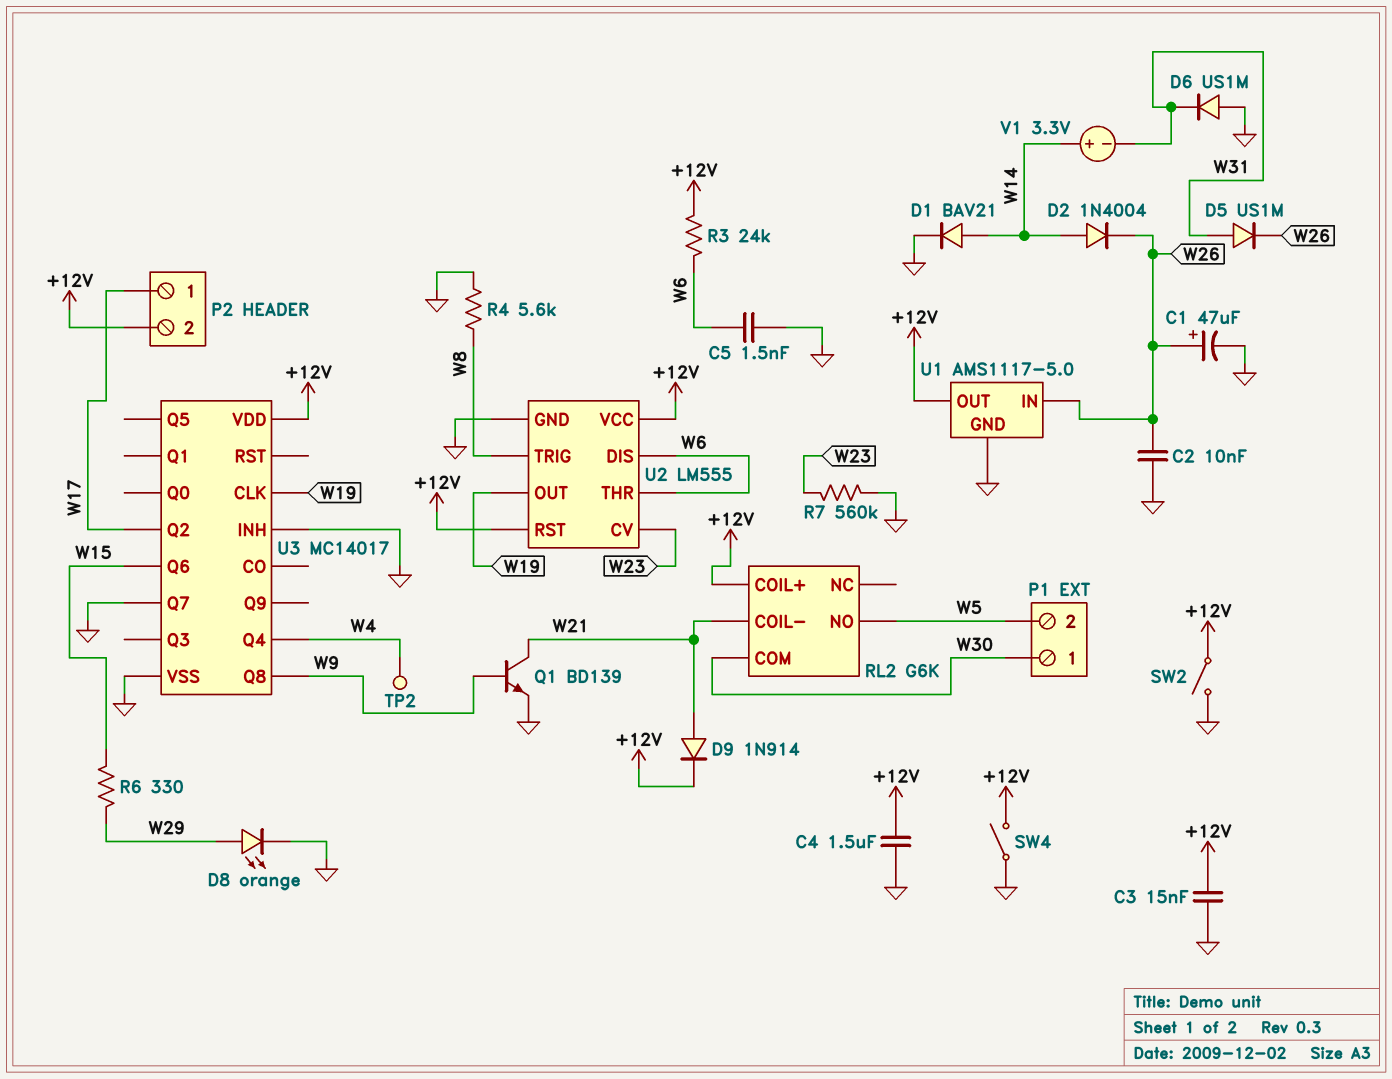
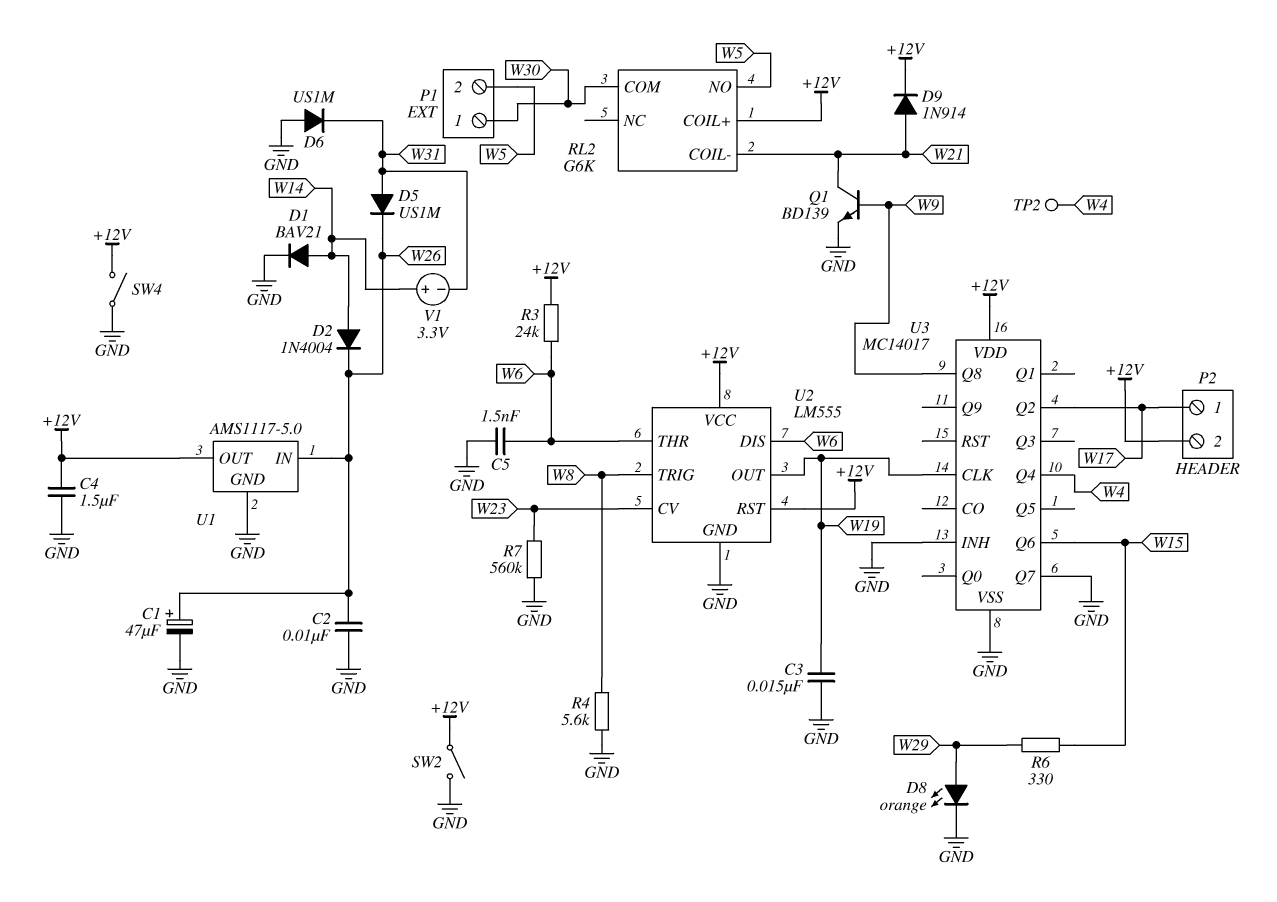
C3: 15nF (+12V, GND) -> 15nF (GND, W19)

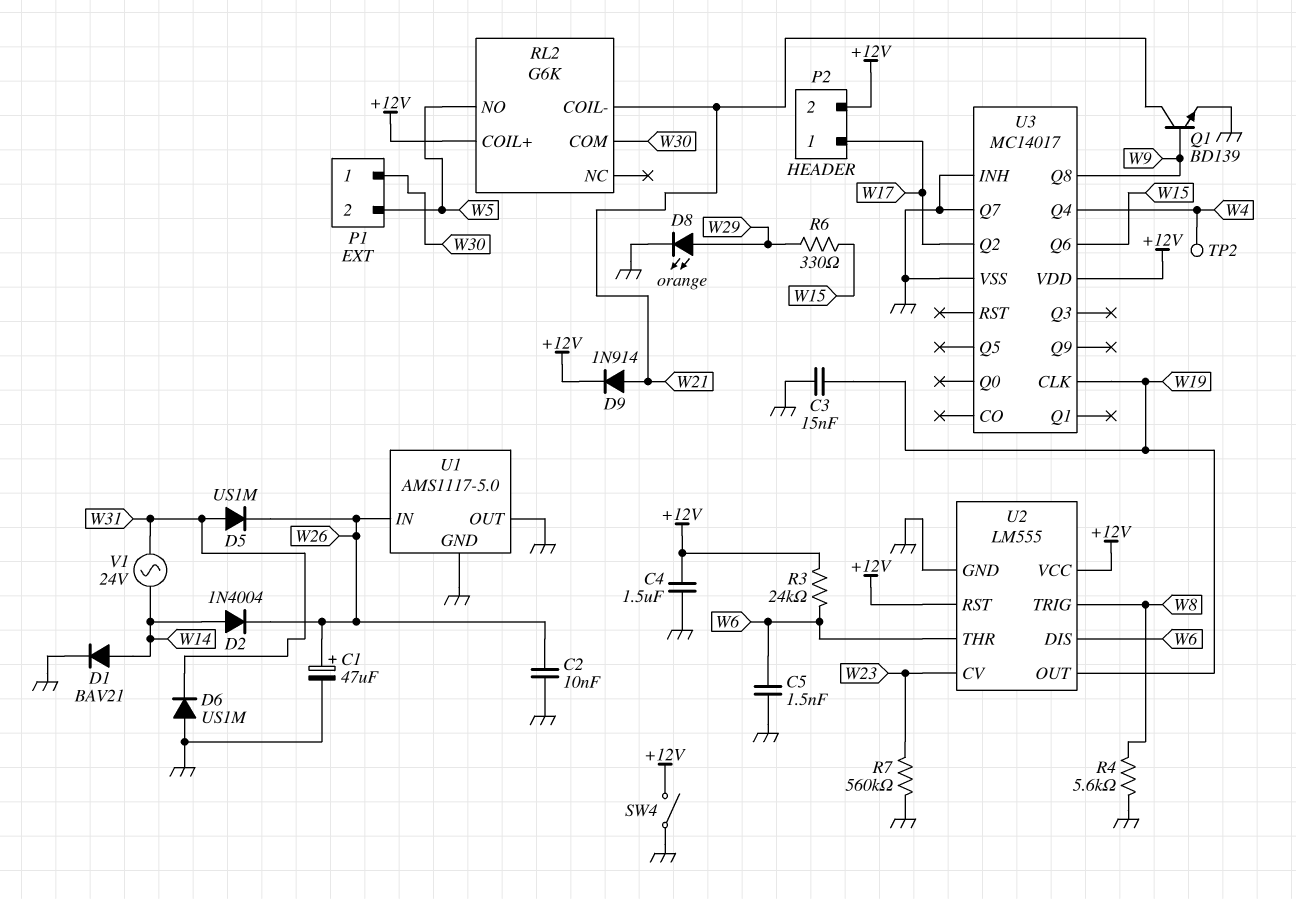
SW2: switch (+12V, GND) -> none
U1 pin OUT: +12V -> GND
V1: 3.3V (plus W14, minus W31) -> AC 24V (W14, W31)

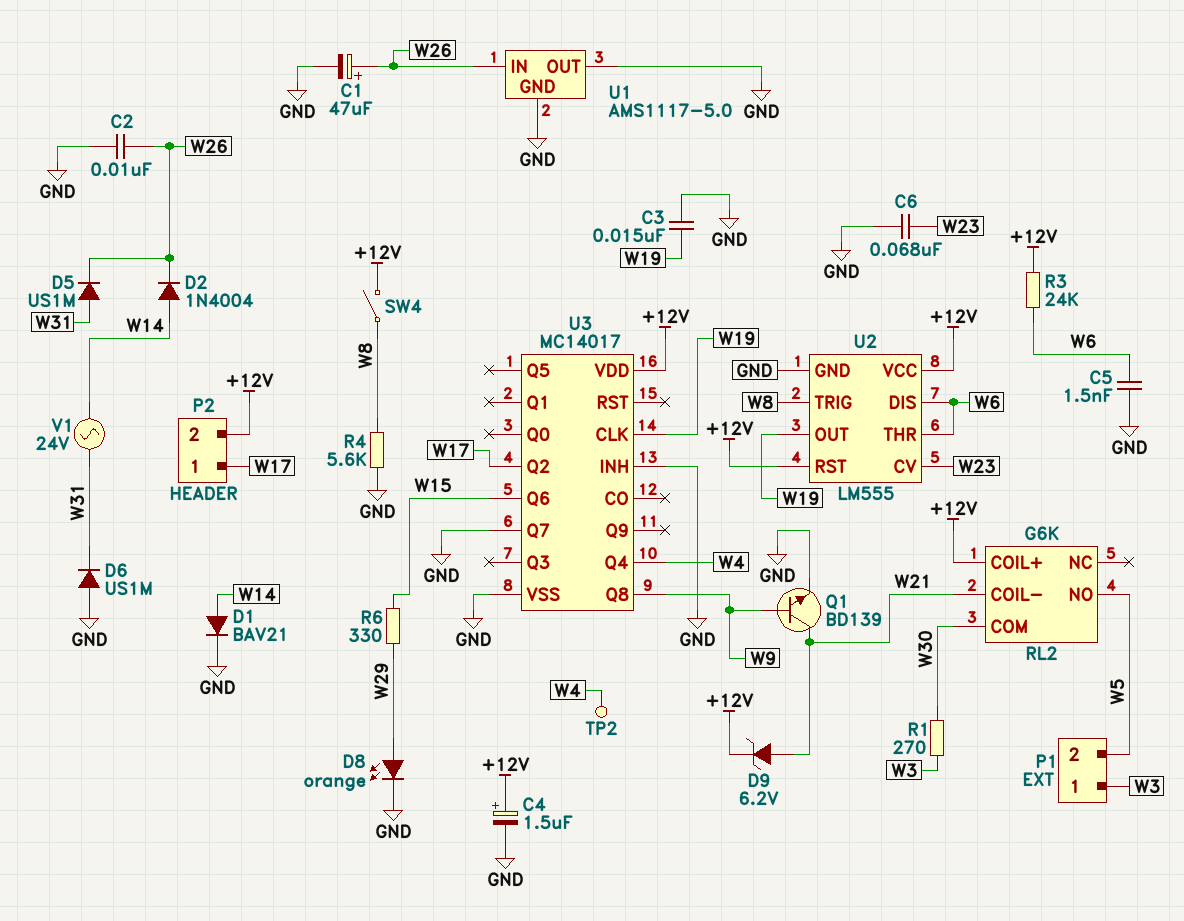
C4: 1.5uF (+12V, GND) -> 1.5uF (plus +12V, minus GND)
C6: none -> 68nF (GND, W23)
D9: diode 1N914 (A W21, K +12V) -> zener 6.2V (A W21, K +12V)
P1 pin 1: W30 -> W3
R1: none -> 270 (W3, W30)
R7: 560k (GND, W23) -> none
SW4: switch (+12V, GND) -> switch (+12V, W8)

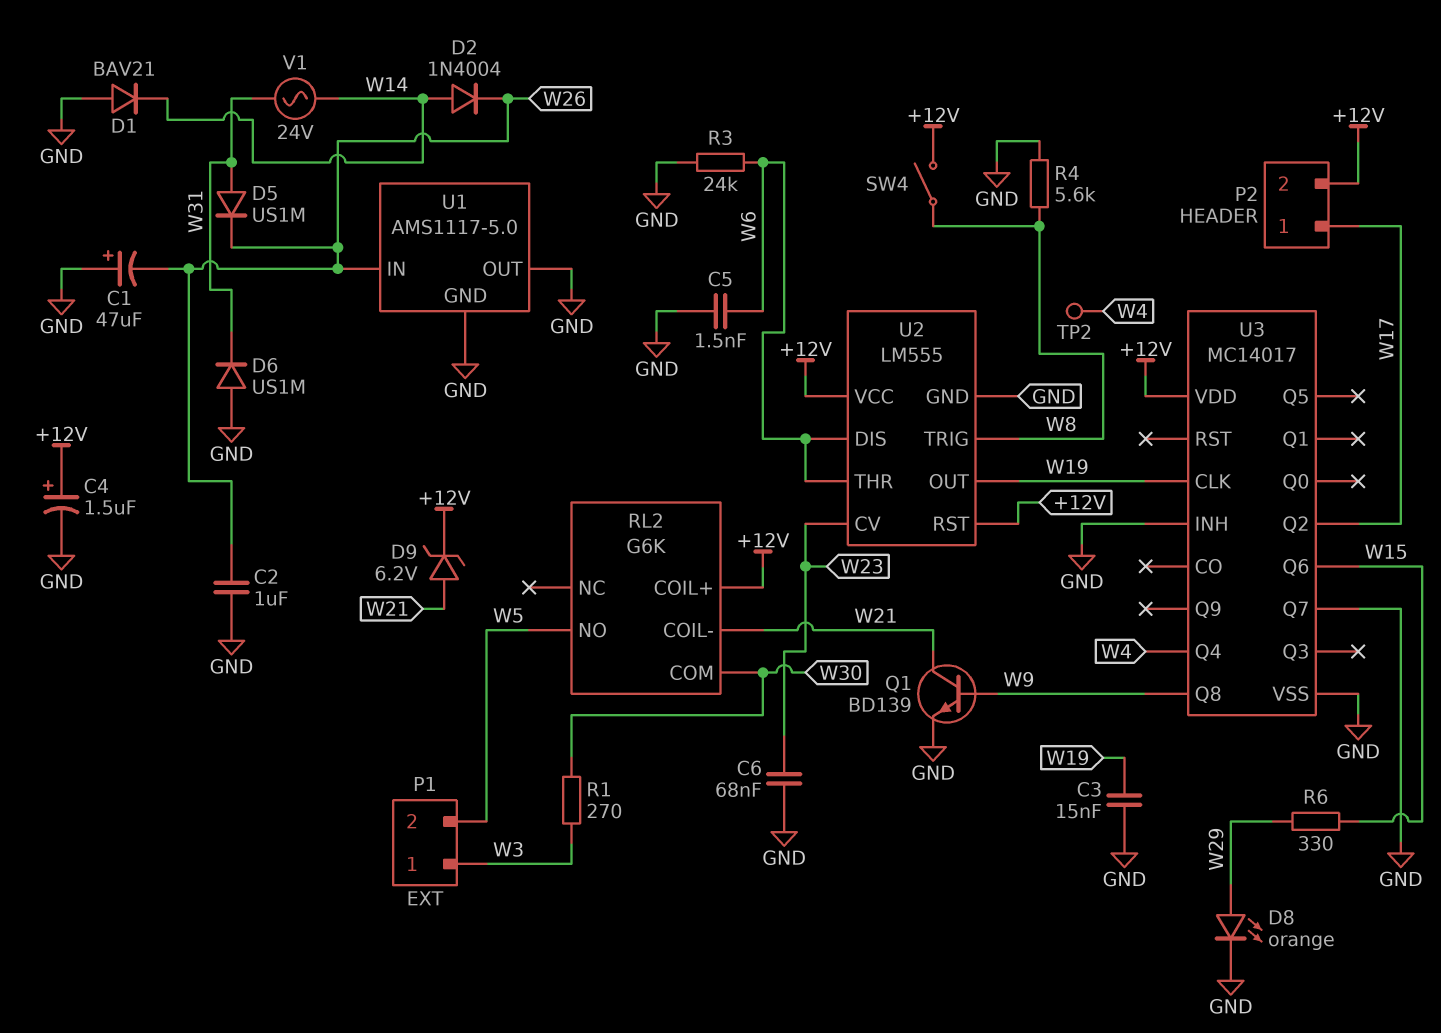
C1: 47uF (plus W26, minus GND) -> 47uF (plus GND, minus W26)
C2: 10nF (GND, W26) -> 1uF (GND, W26)
D1: diode BAV21 (A W14, K GND) -> diode BAV21 (A GND, K W14)
R3: 24k (+12V, W6) -> 24k (GND, W6)

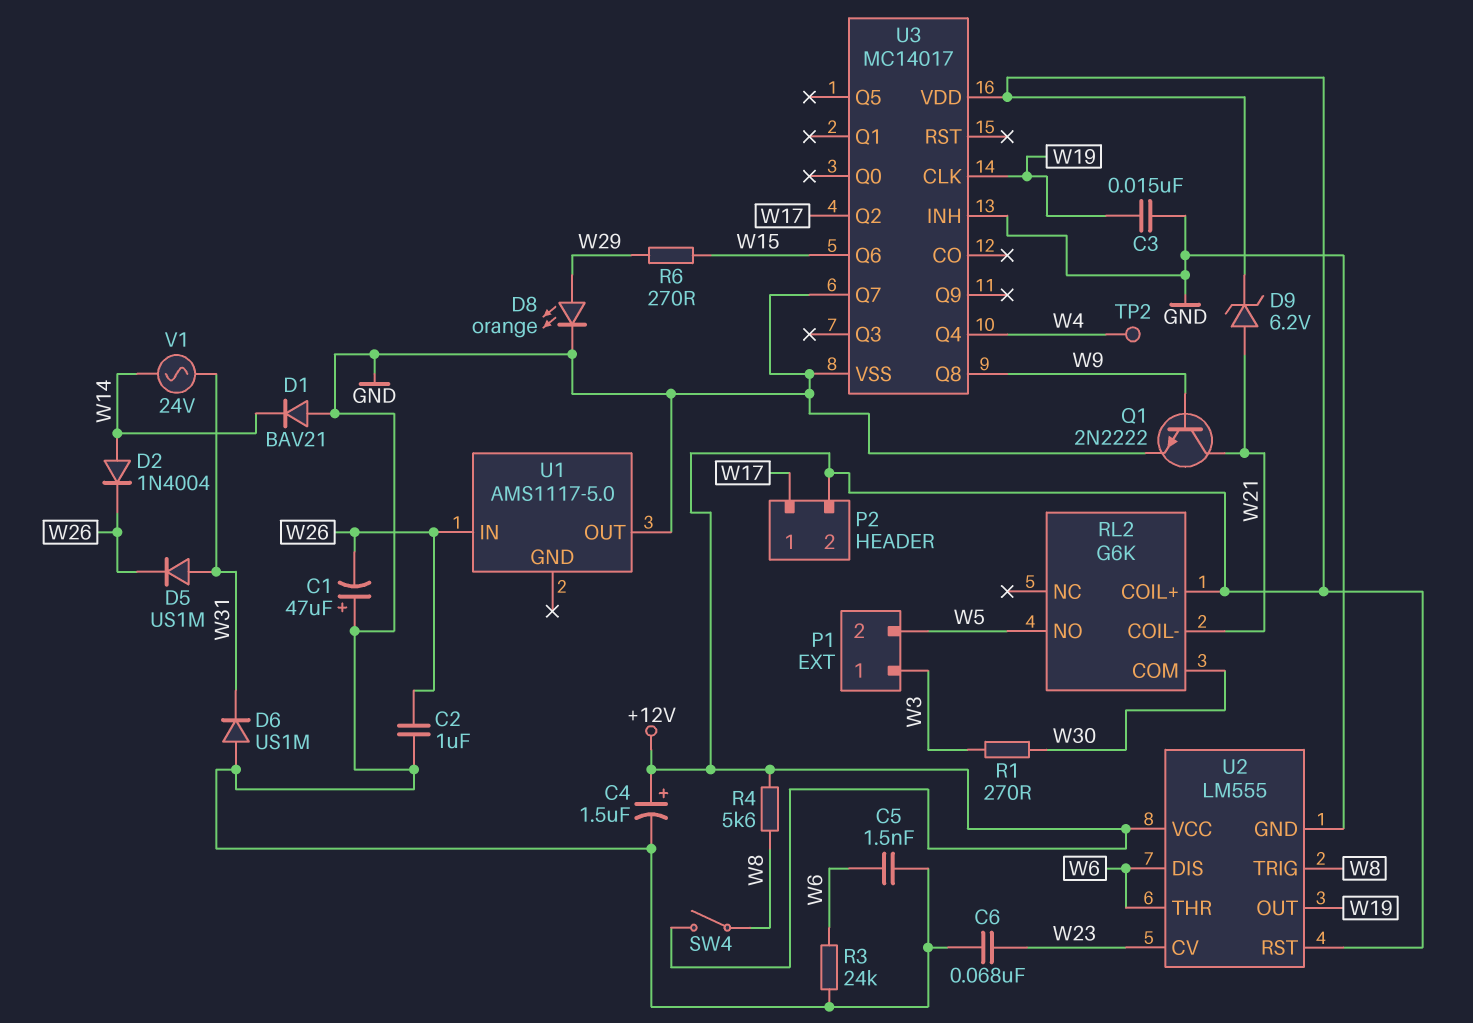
Q1: NPN BD139 (B W9, C W21, E GND) -> NPN 2N2222 (B W9, C W21, E GND)
R4: 5.6k (GND, W8) -> 5.6k (+12V, W8)
R6: 330 (W15, W29) -> 270 (W15, W29)
U1 pin GND: GND -> none

